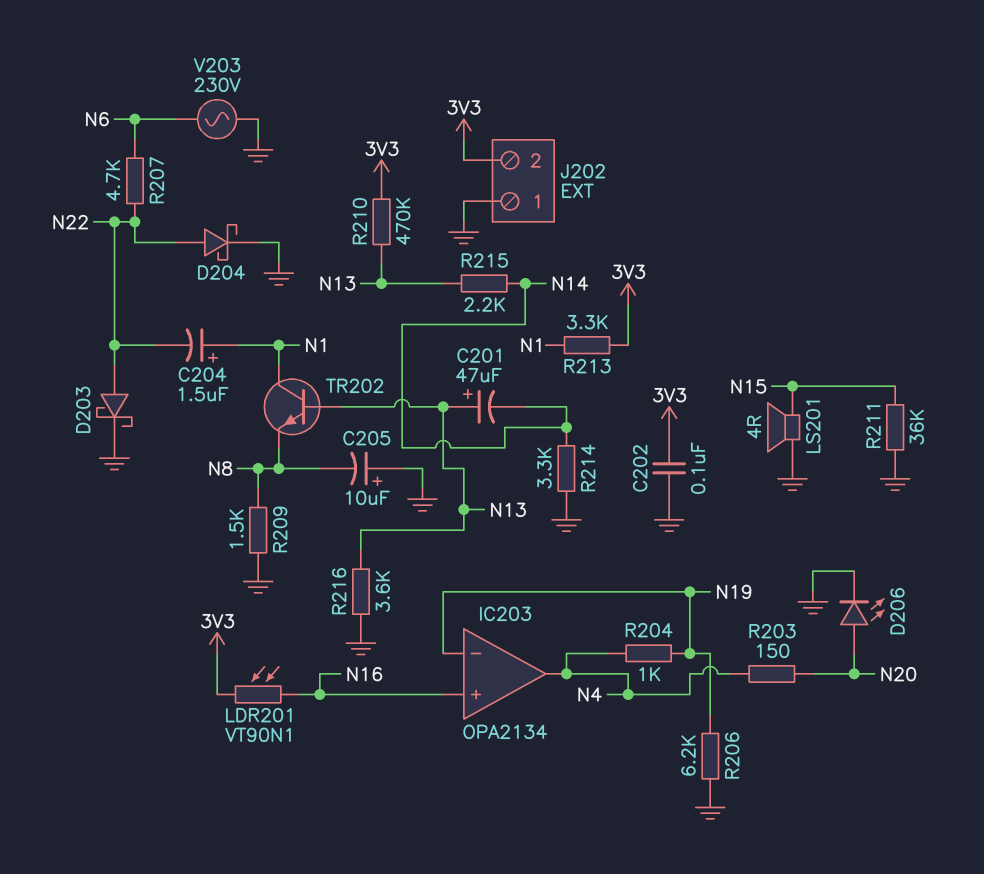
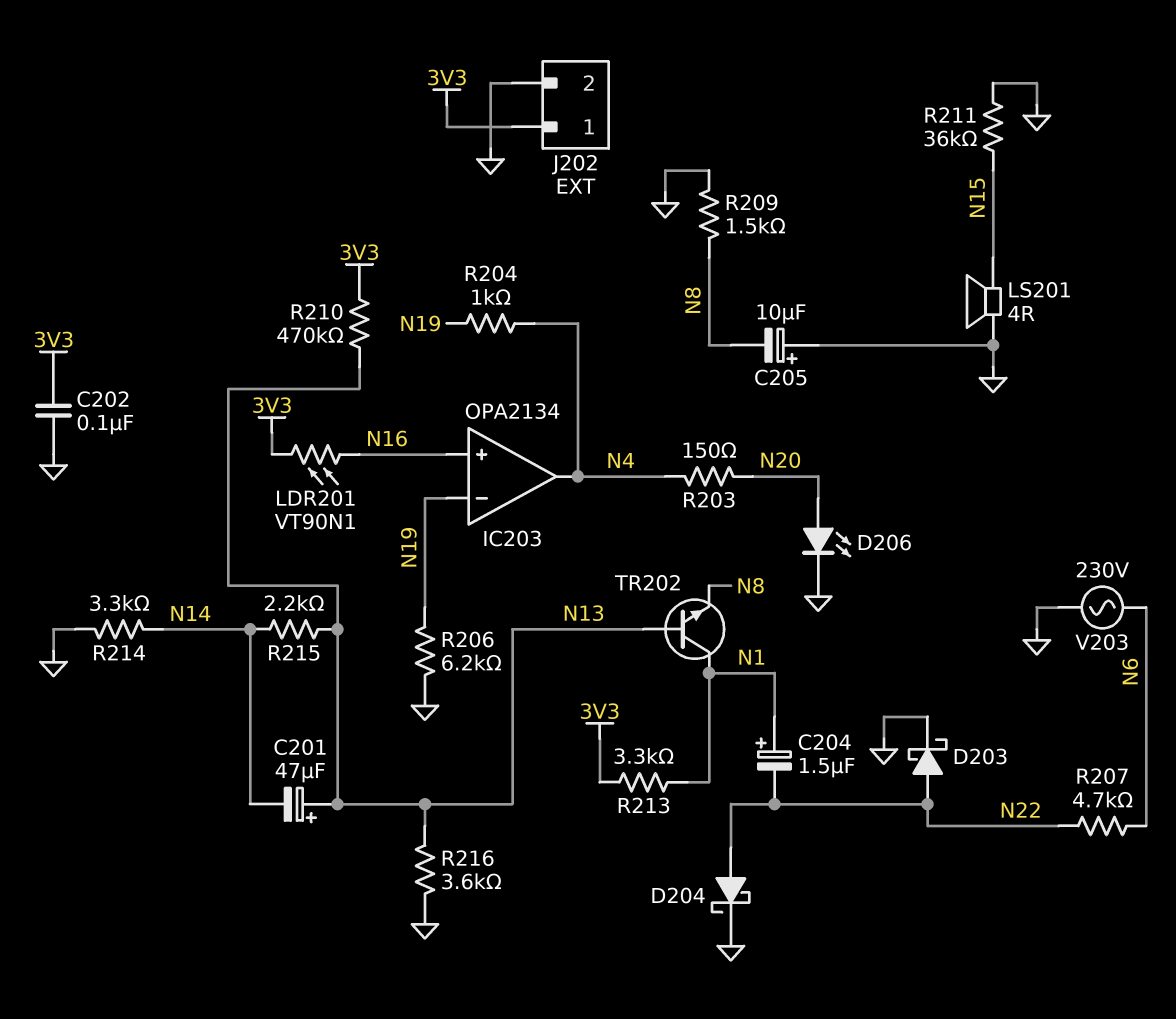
J202 pin 1: GND -> 3V3
J202 pin 2: 3V3 -> GND

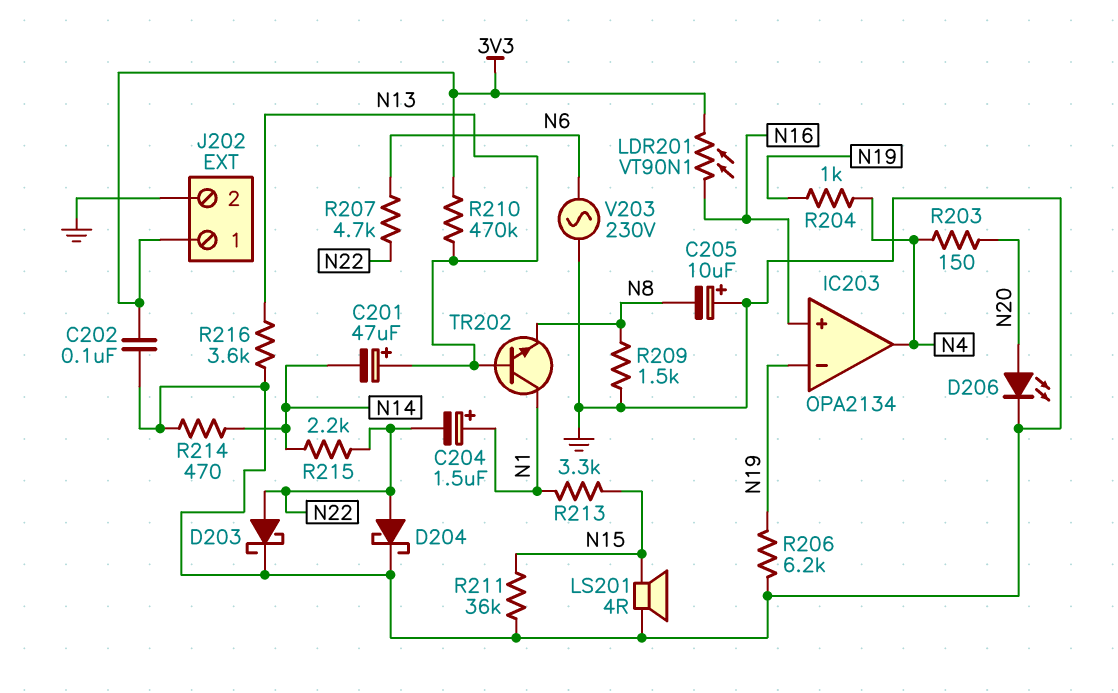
R213: 3.3k (3V3, N1) -> 3.3k (N1, N15)
R214: 3.3k (GND, N14) -> 470 (GND, N14)
R215: 2.2k (N13, N14) -> 2.2k (N14, N22)

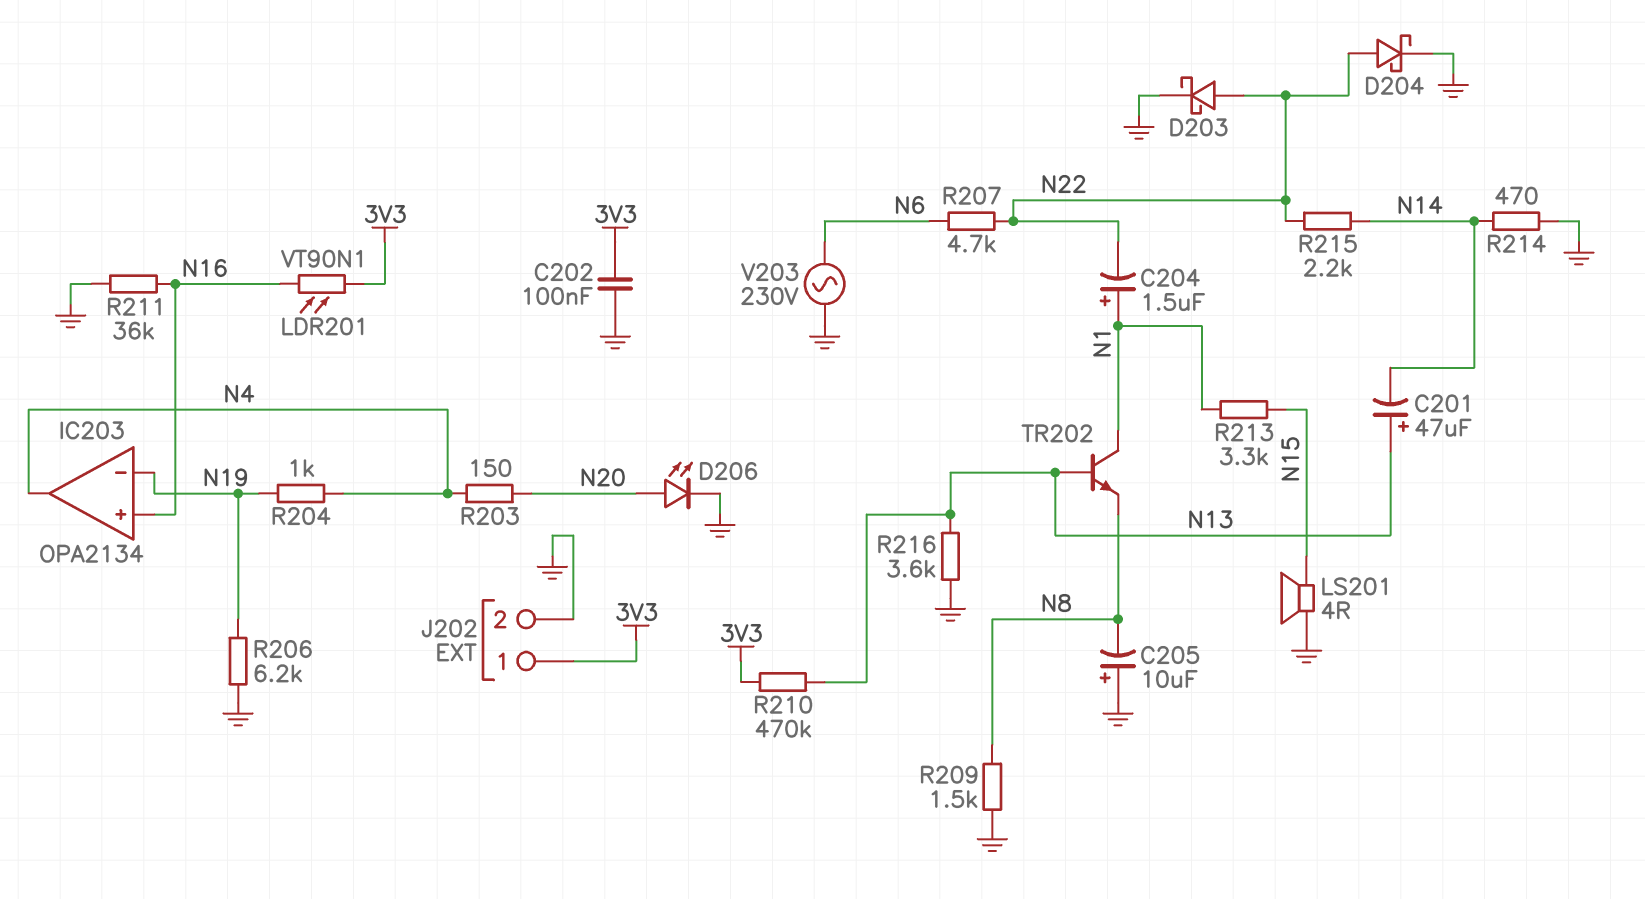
R211: 36k (GND, N15) -> 36k (GND, N16)

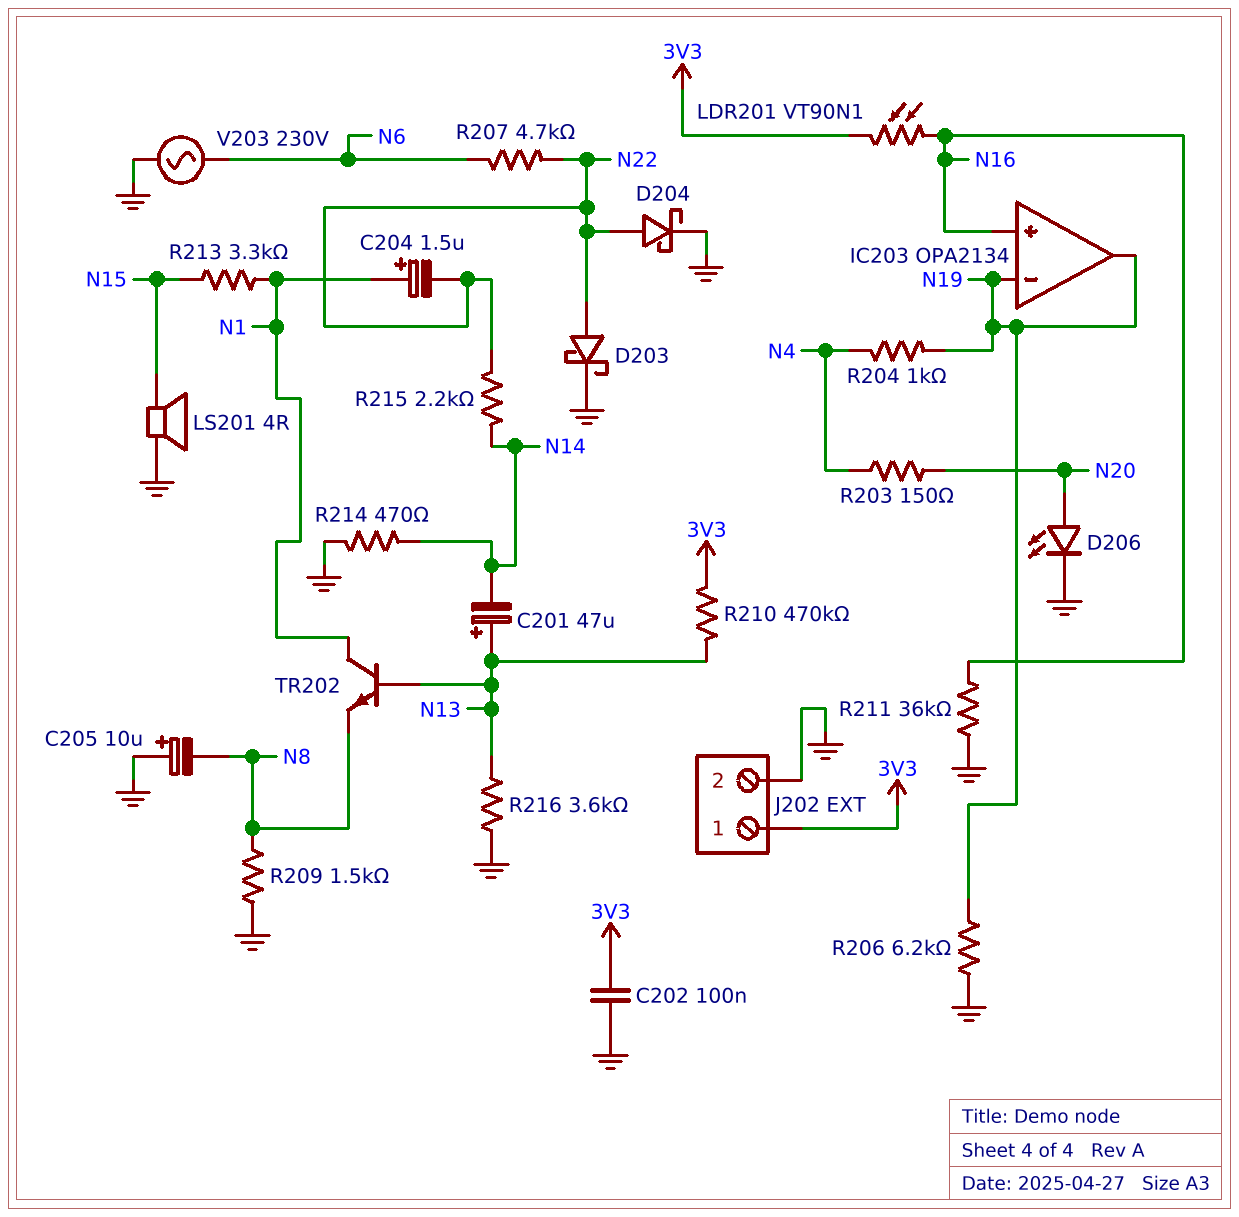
IC203 pin out: N4 -> N19

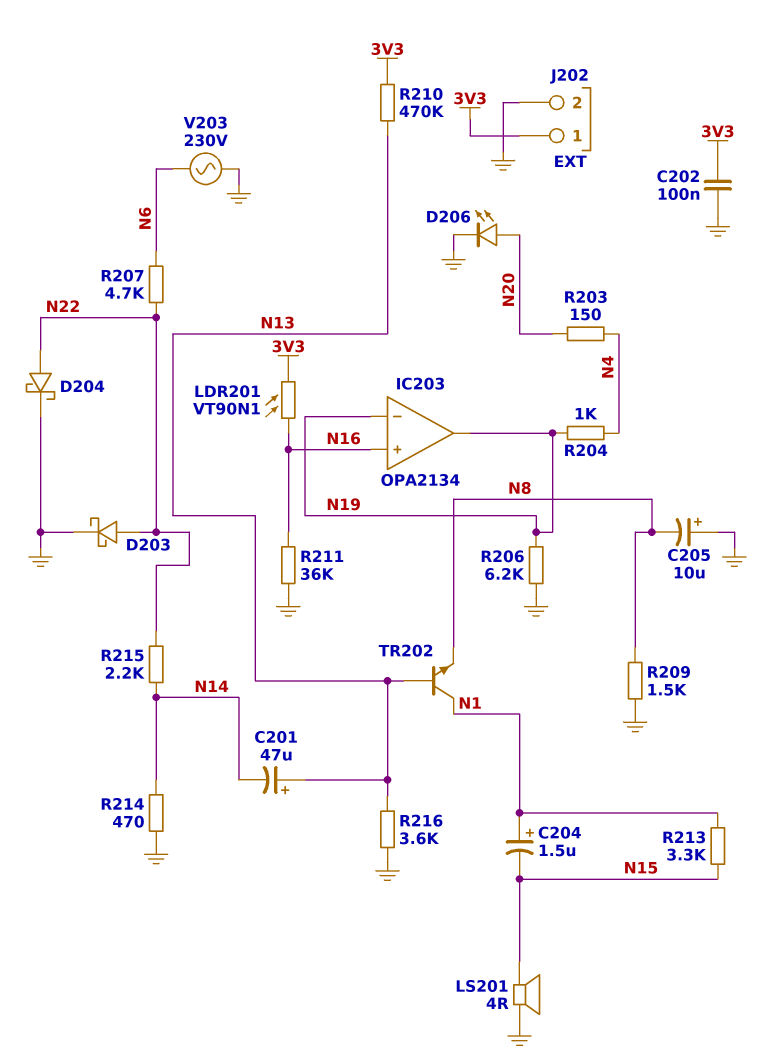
C204: 1.5uF (plus N1, minus N22) -> 1.5uF (plus N1, minus N15)

